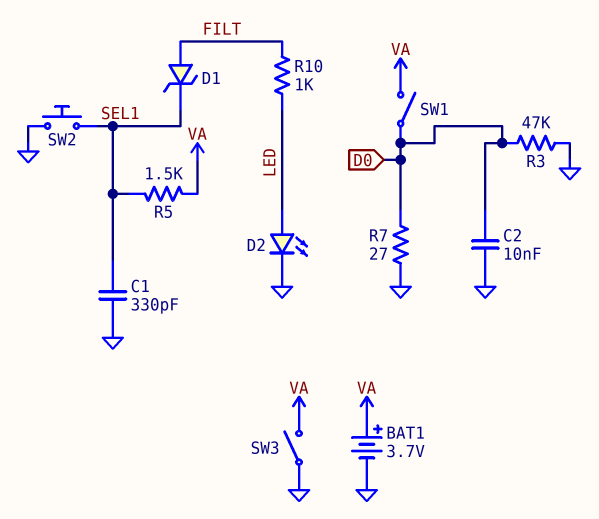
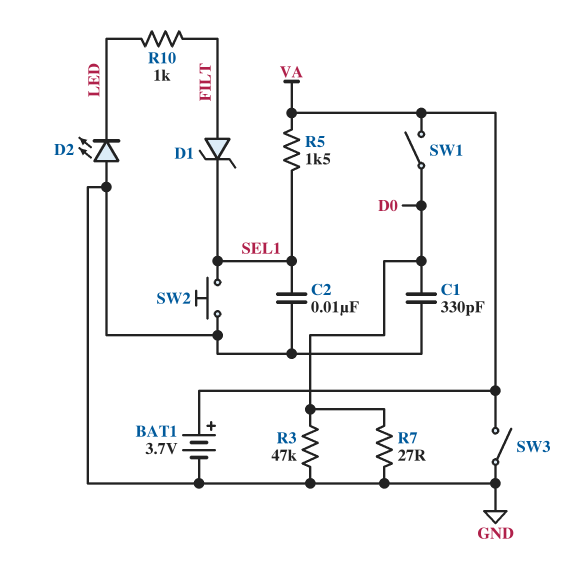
C1: 330pF (GND, SEL1) -> 330pF (D0, GND)
C2: 10nF (D0, GND) -> 10nF (GND, SEL1)
D2: LED (A LED, K GND) -> LED (A GND, K LED)

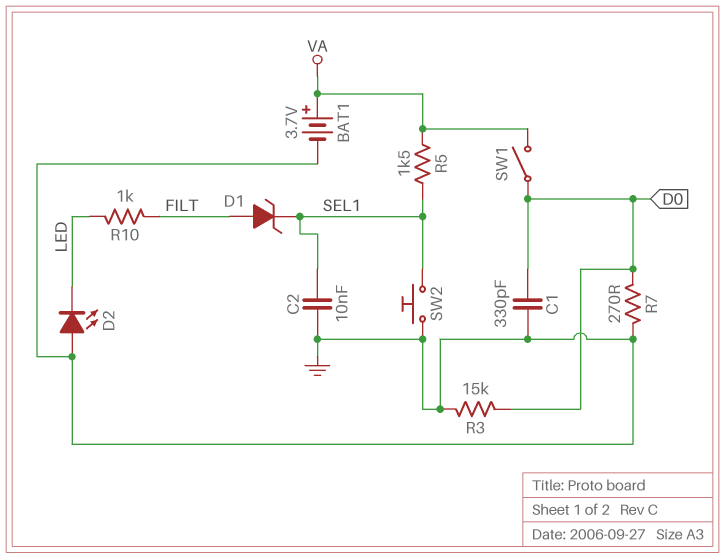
R3: 47k (D0, GND) -> 15k (D0, GND)
R7: 27 (D0, GND) -> 270 (D0, GND)
SW3: switch (GND, VA) -> none

